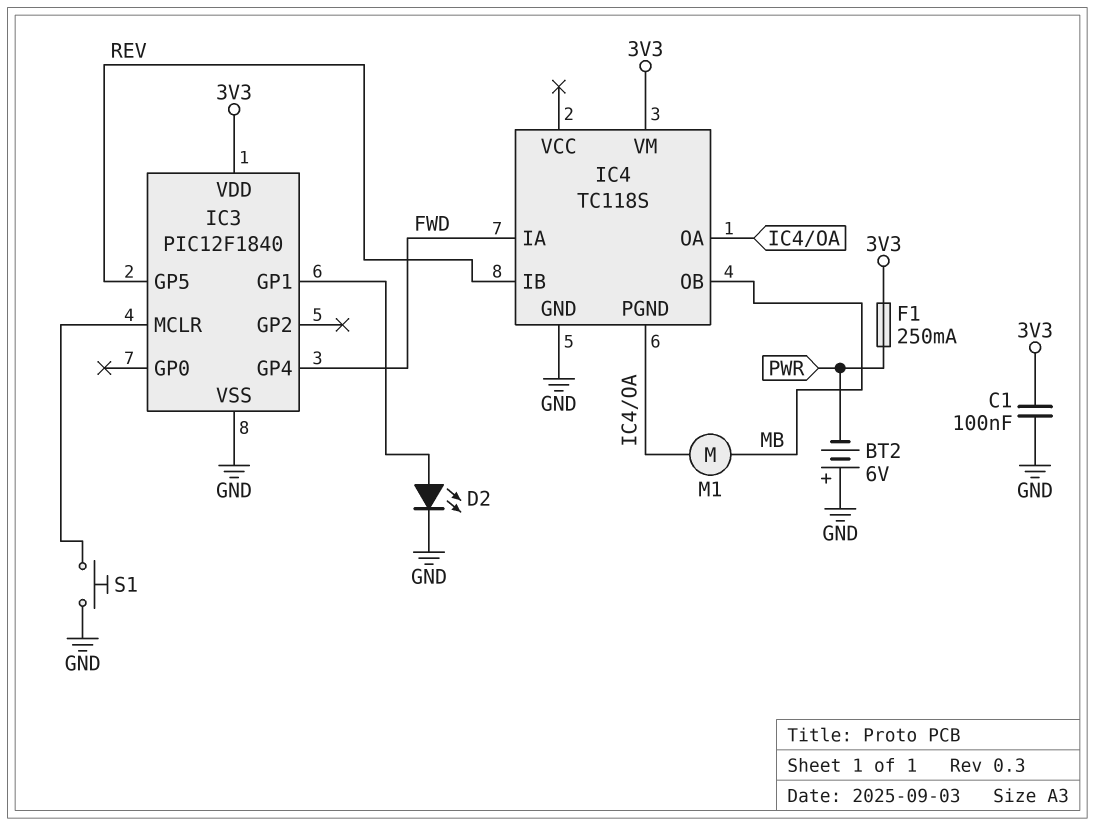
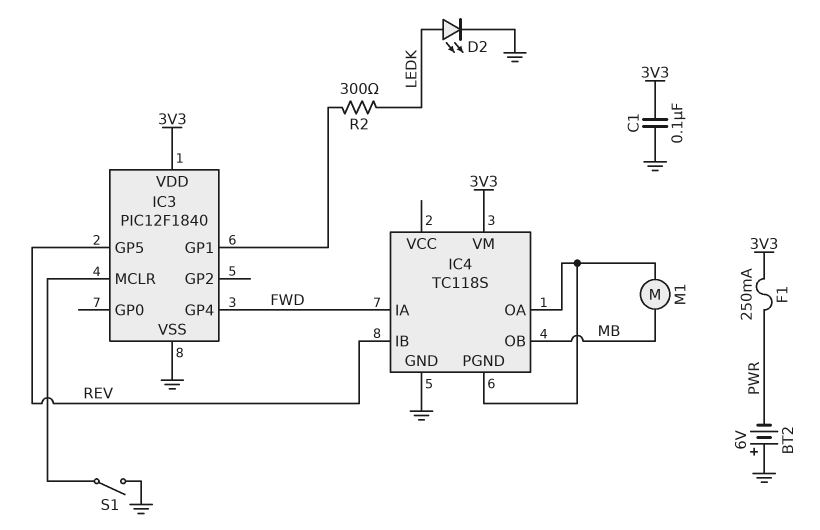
D2: LED (A IC3/GP1, K GND) -> LED (A LEDK, K GND)
R2: none -> 300 (IC3/GP1, LEDK)
S1: button (GND, IC3/MCLR) -> switch (GND, IC3/MCLR)

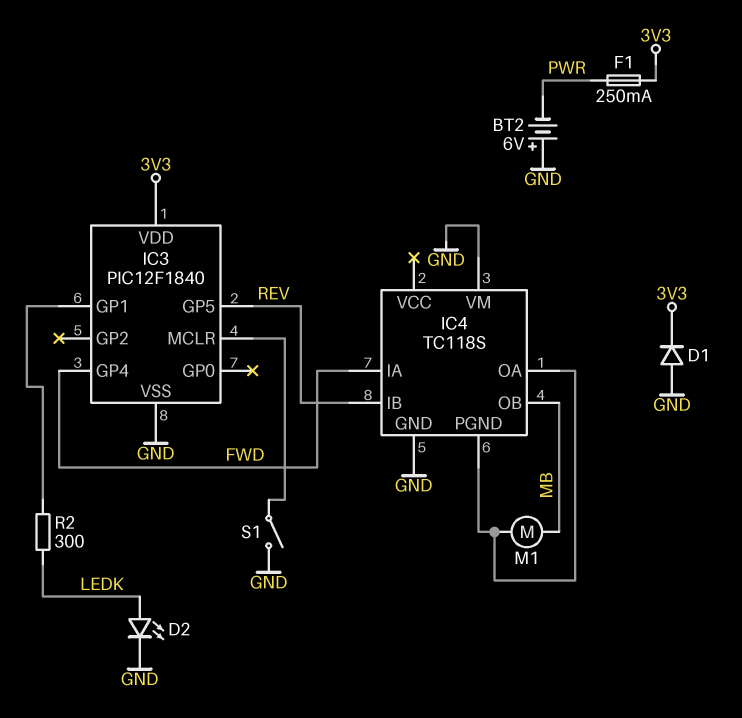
C1: 100nF (3V3, GND) -> none
D1: none -> diode (A GND, K 3V3)
IC4 pin VM: 3V3 -> GND

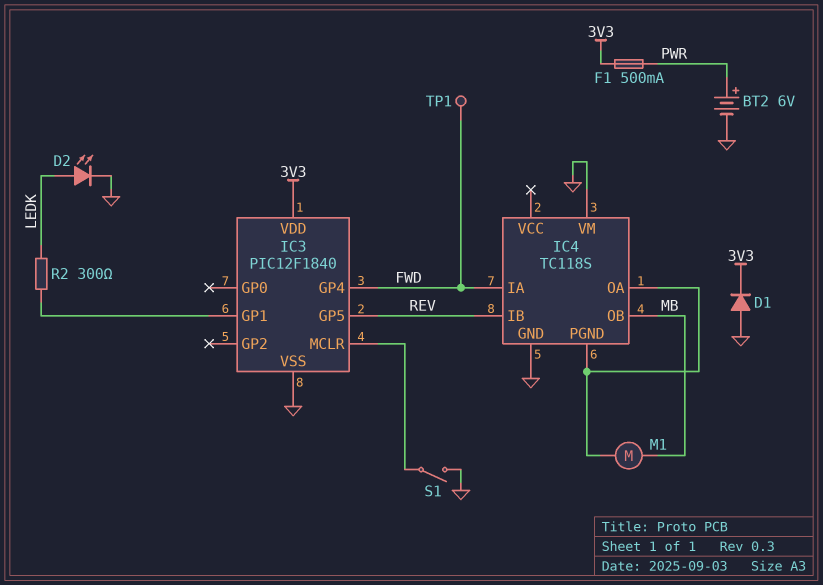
BT2: 6V (plus GND, minus PWR) -> 6V (plus PWR, minus GND)
F1: 250mA (3V3, PWR) -> 500mA (3V3, PWR)
TP1: none -> test point (FWD)

